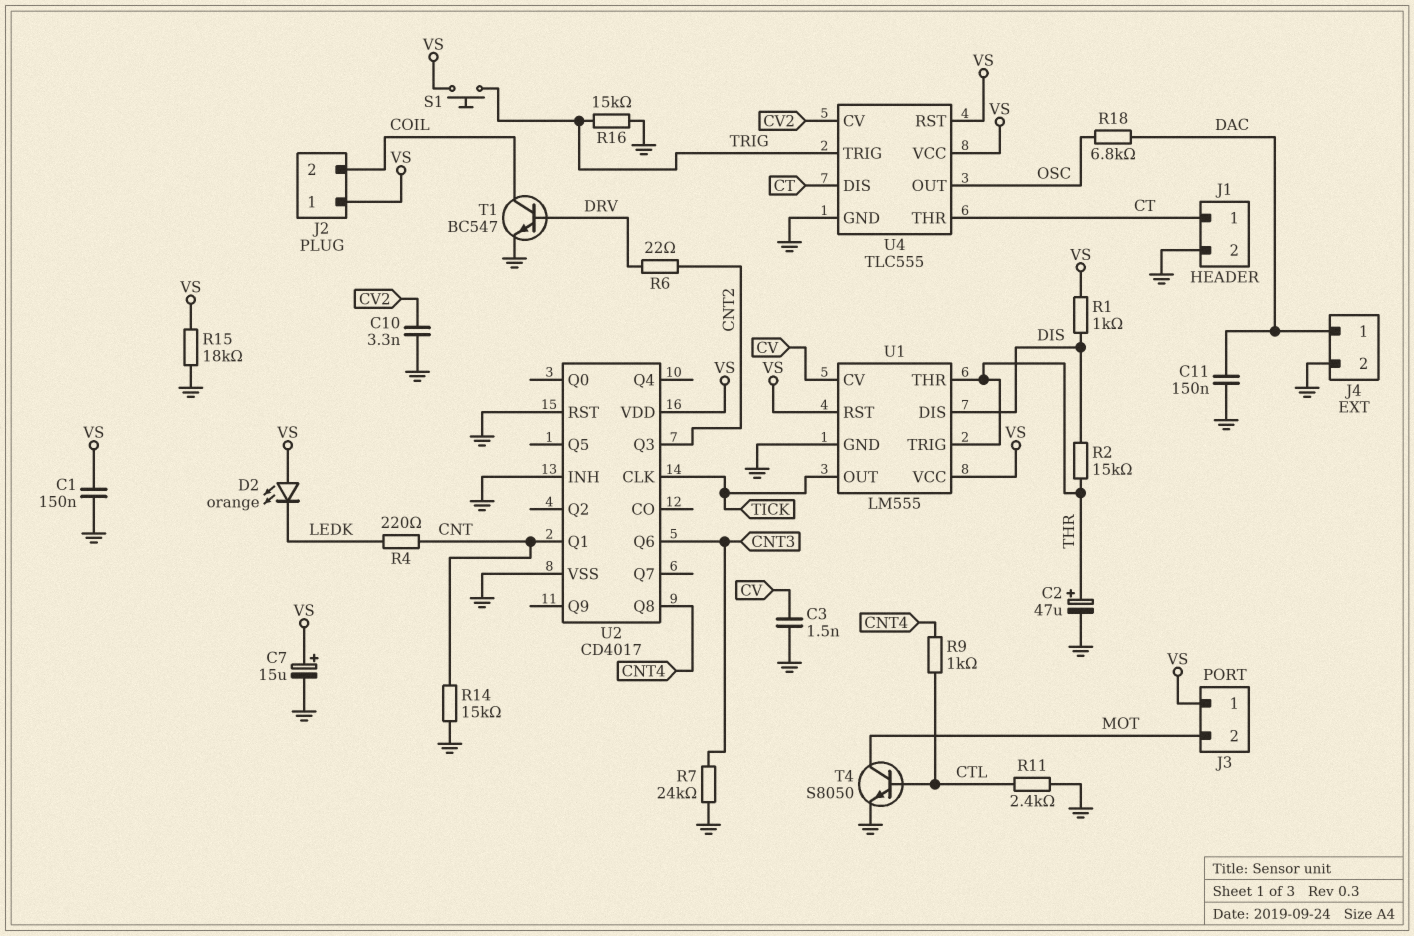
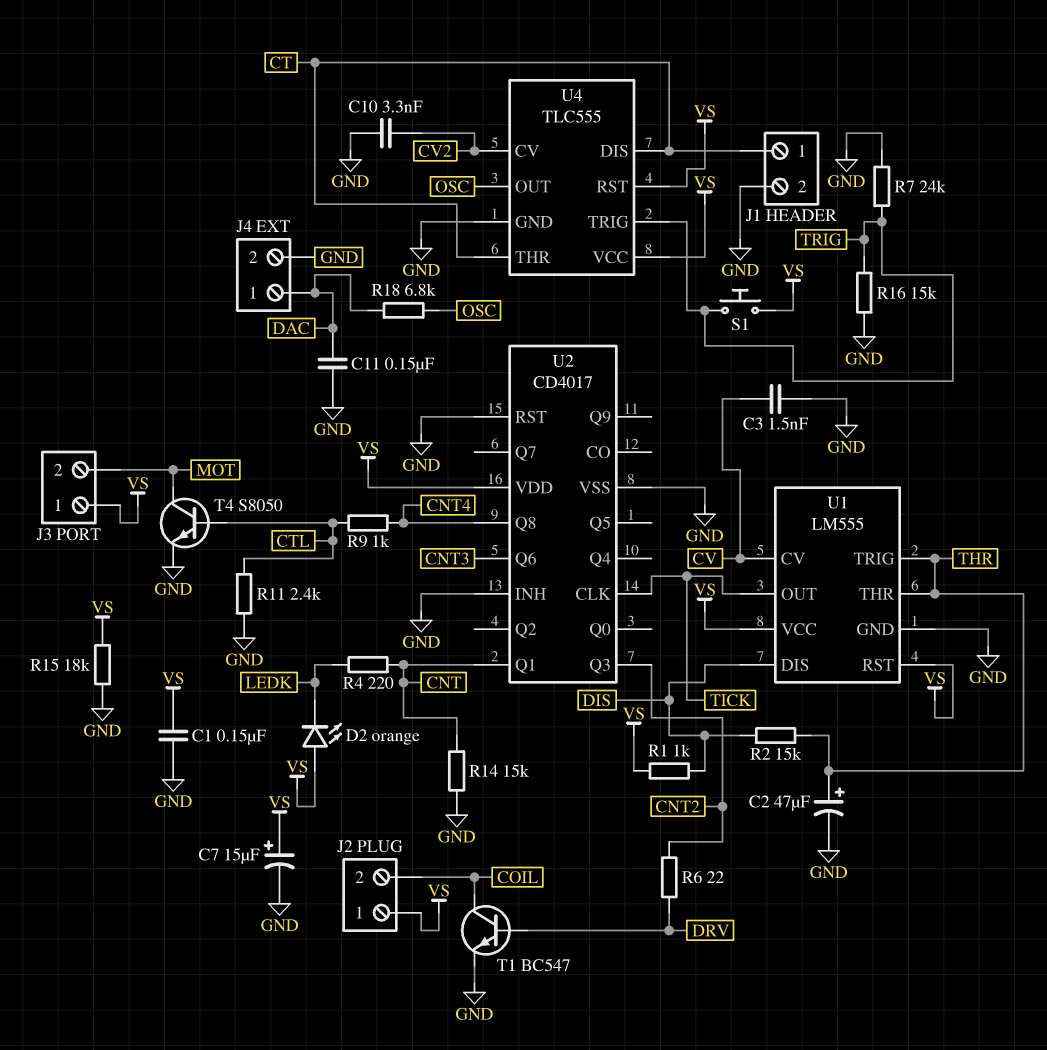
R7: 24k (CNT3, GND) -> 24k (GND, TRIG)

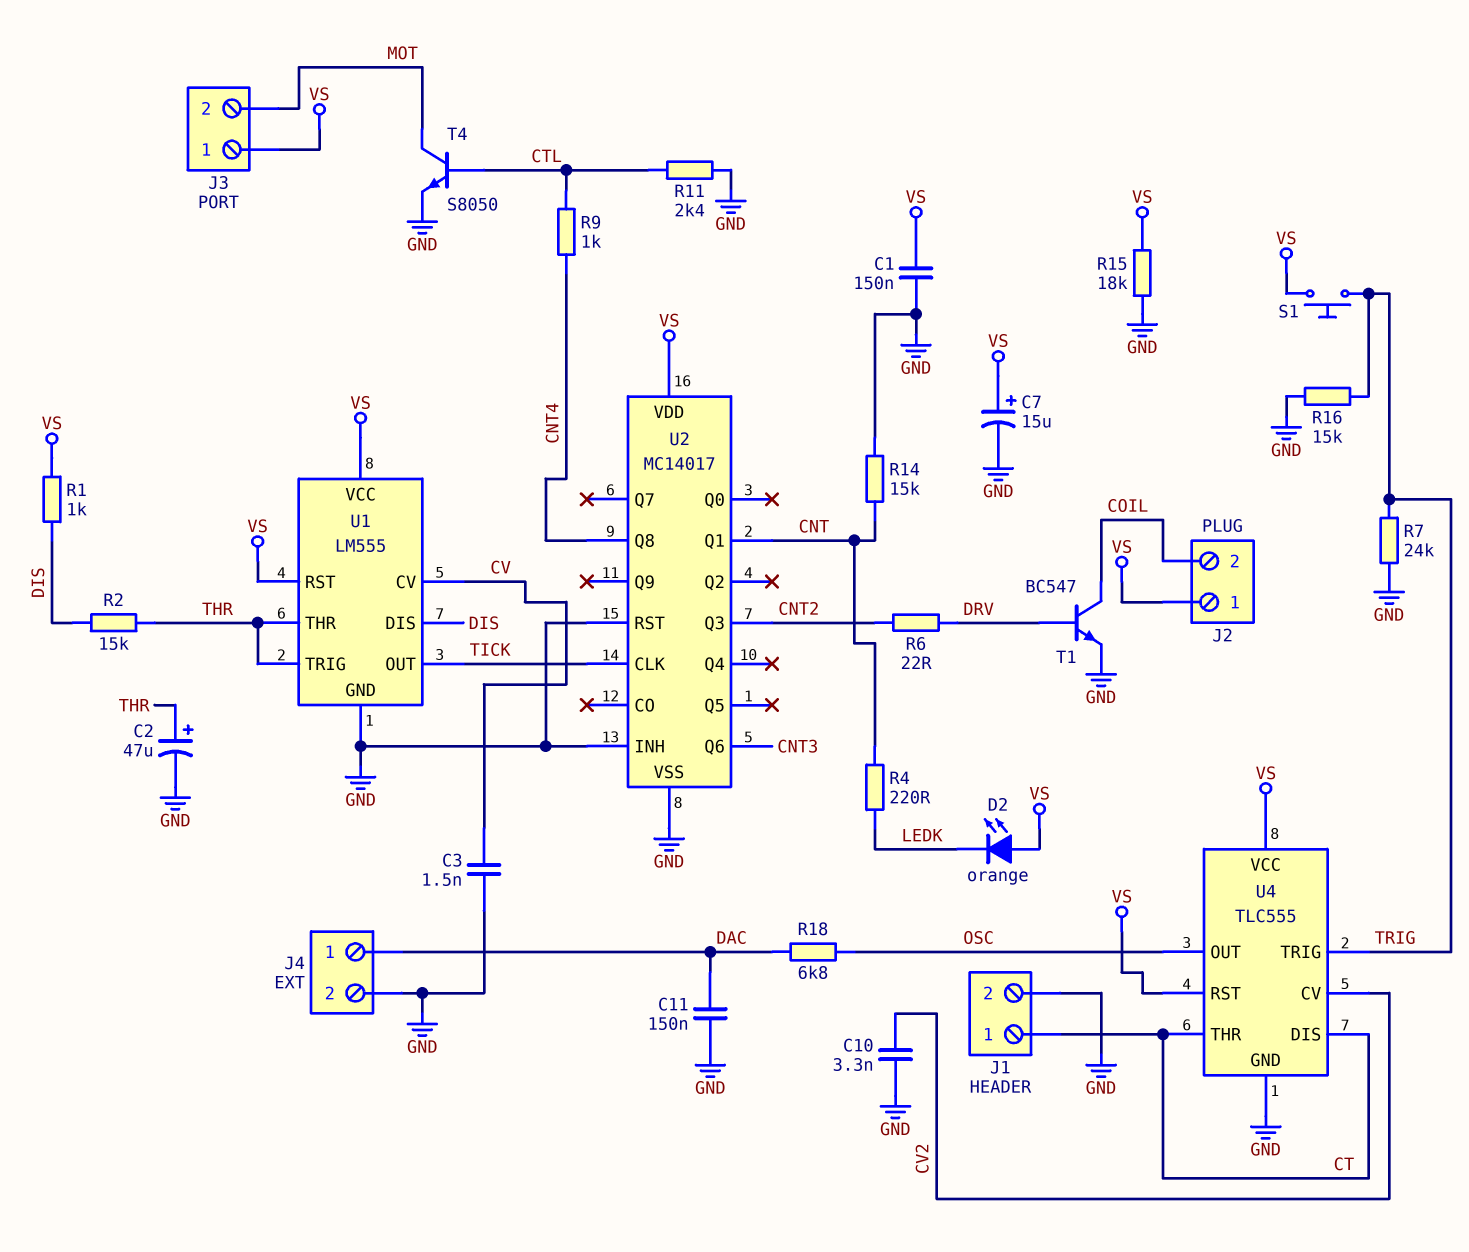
U2: CD4017 -> MC14017

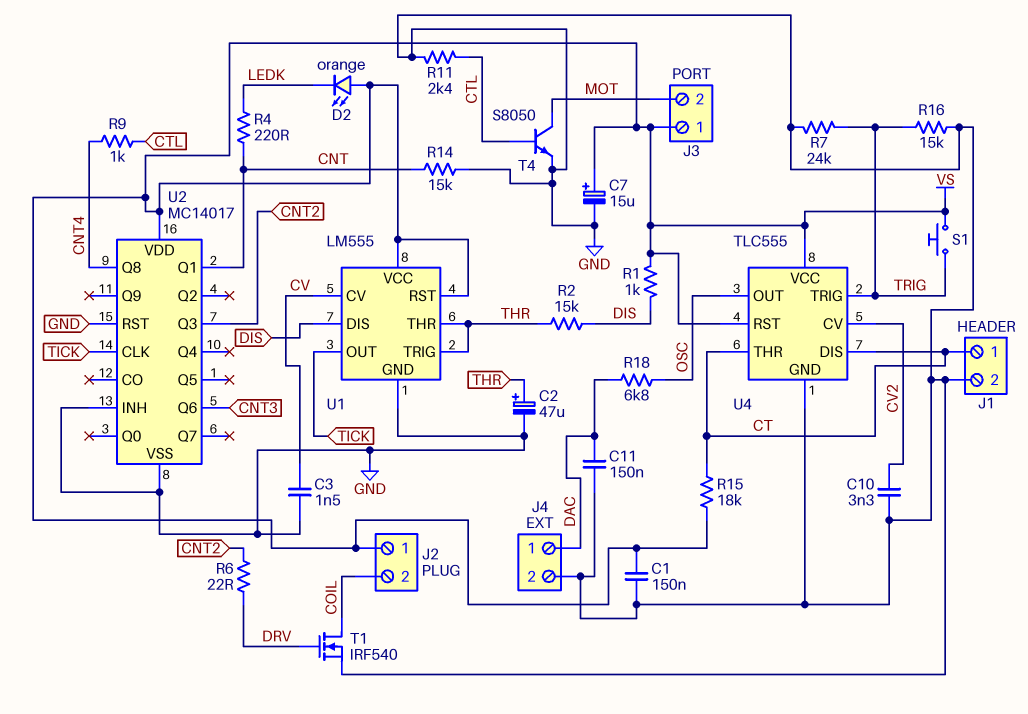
R15: 18k (GND, VS) -> 18k (CT, VS)
T1: NPN BC547 (B DRV, C COIL, E GND) -> NMOS IRF540 (G DRV, D COIL, S GND)

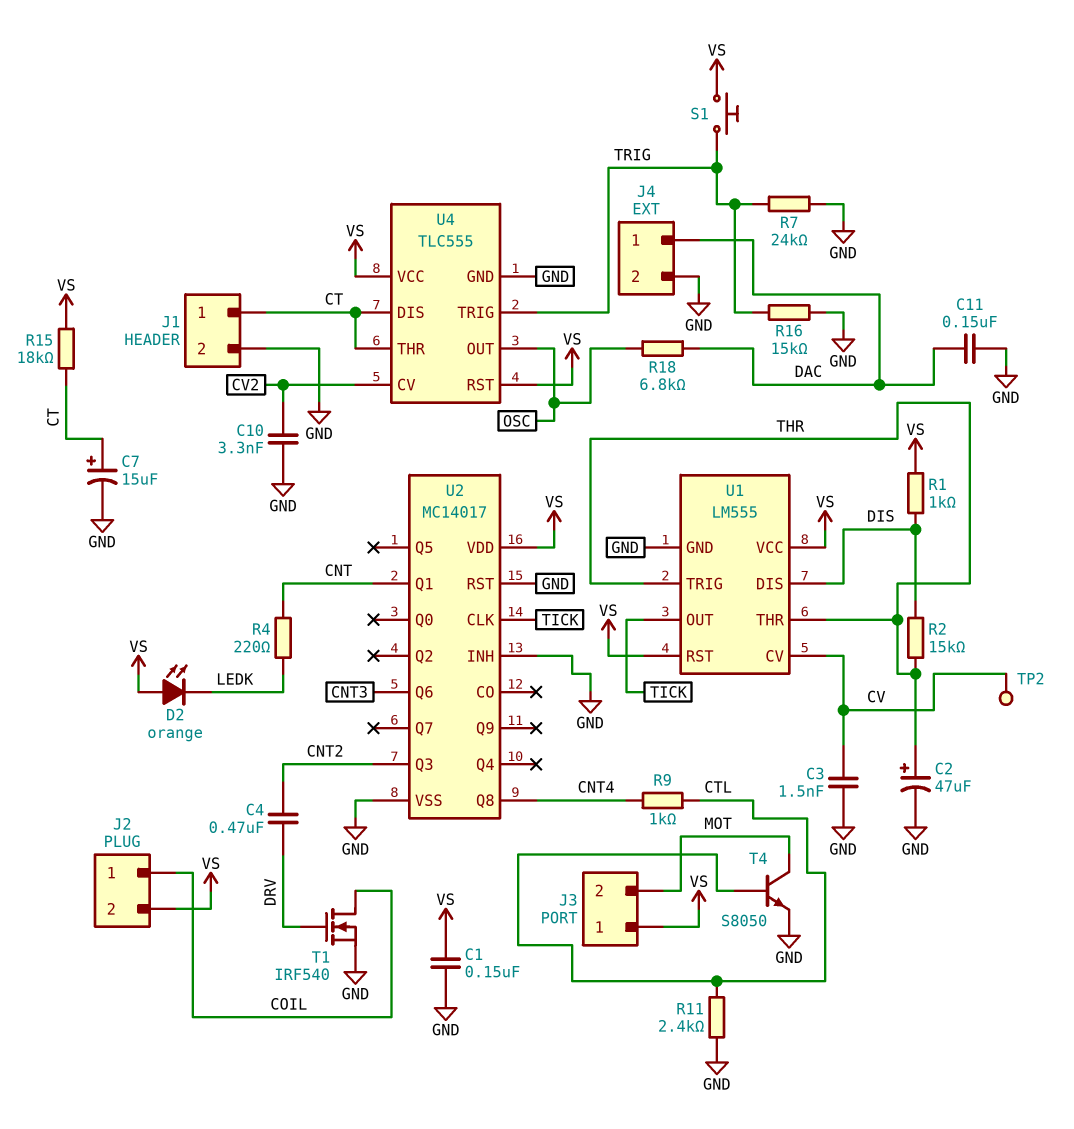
C4: none -> 470nF (CNT2, DRV)
C7: 15uF (plus VS, minus GND) -> 15uF (plus CT, minus GND)
J2 pin 1: VS -> COIL
J2 pin 2: COIL -> VS
R6: 22 (CNT2, DRV) -> none
R14: 15k (CNT, GND) -> none
TP2: none -> test point (CV)

